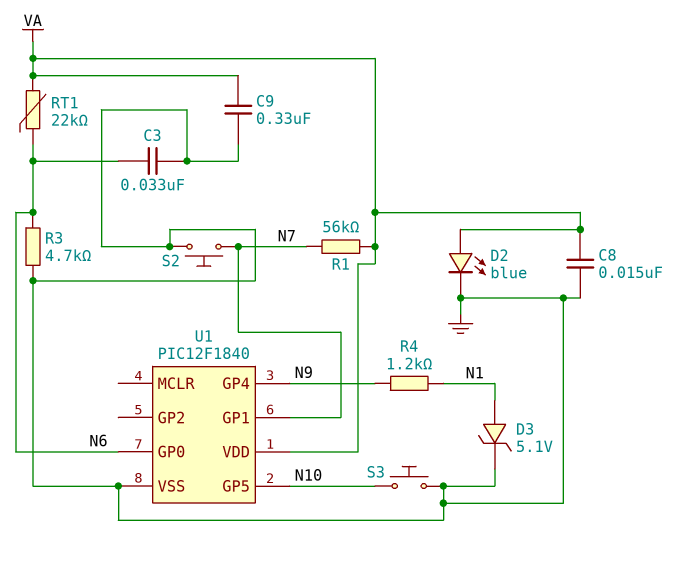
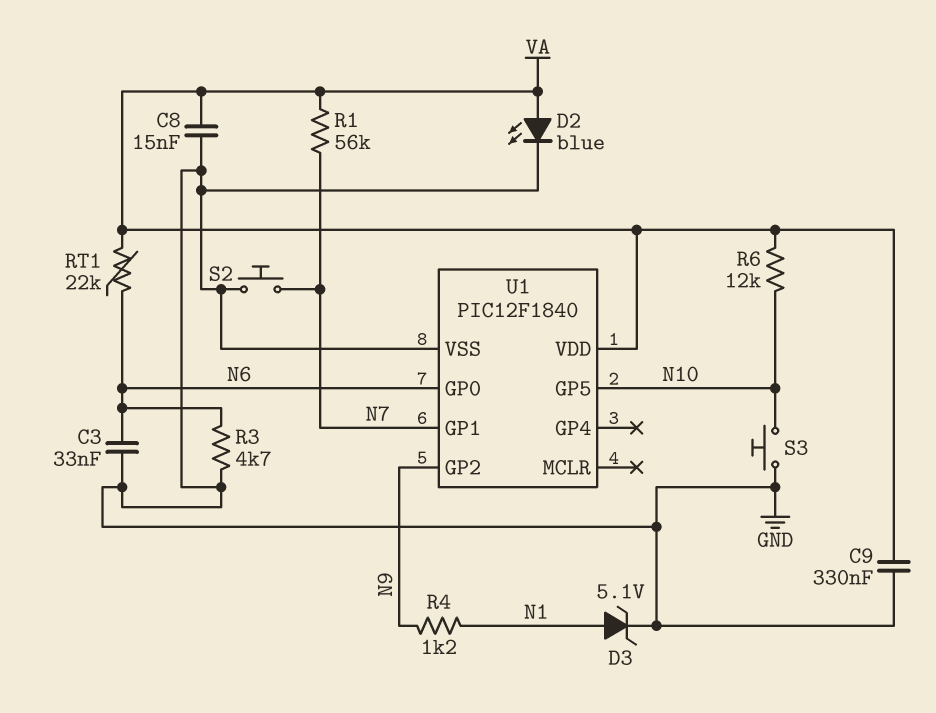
R6: none -> 12k (N10, VA)
U1 pin GP2: none -> N9
U1 pin GP4: N9 -> none

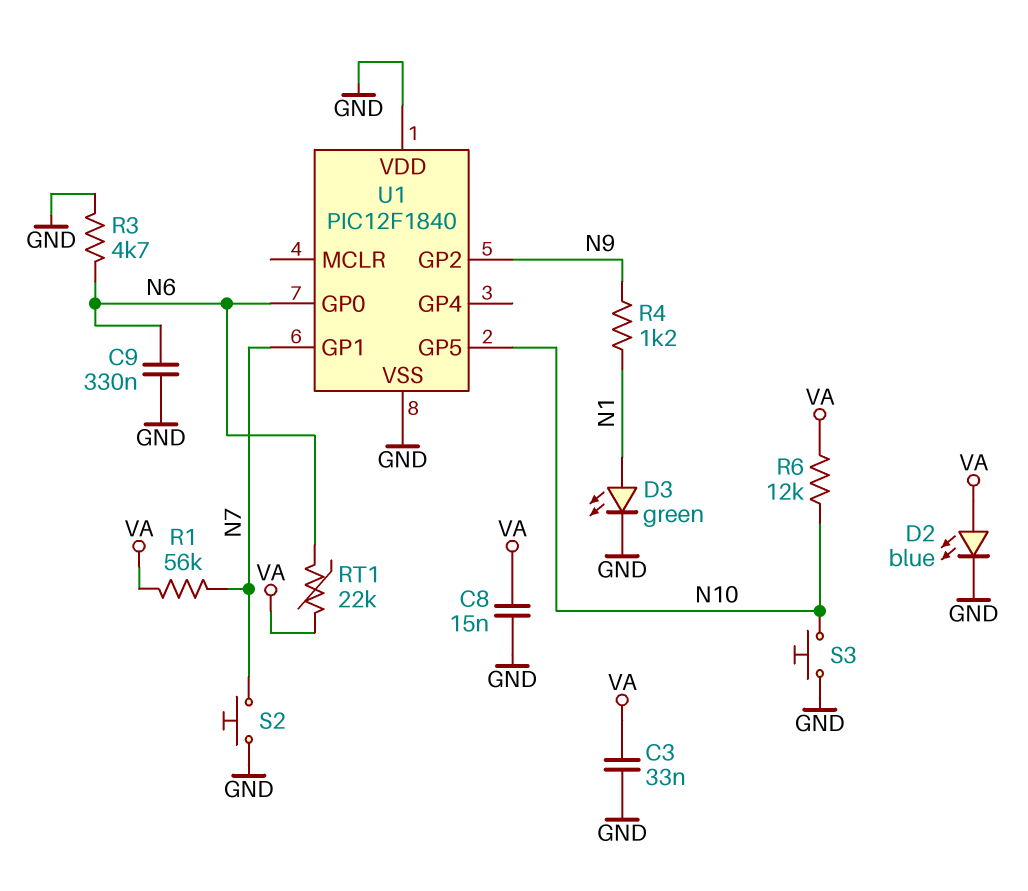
C3: 33nF (GND, N6) -> 33nF (GND, VA)
C9: 330nF (GND, VA) -> 330nF (GND, N6)
D3: zener 5.1V (A N1, K GND) -> LED green (A N1, K GND)
U1 pin VDD: VA -> GND

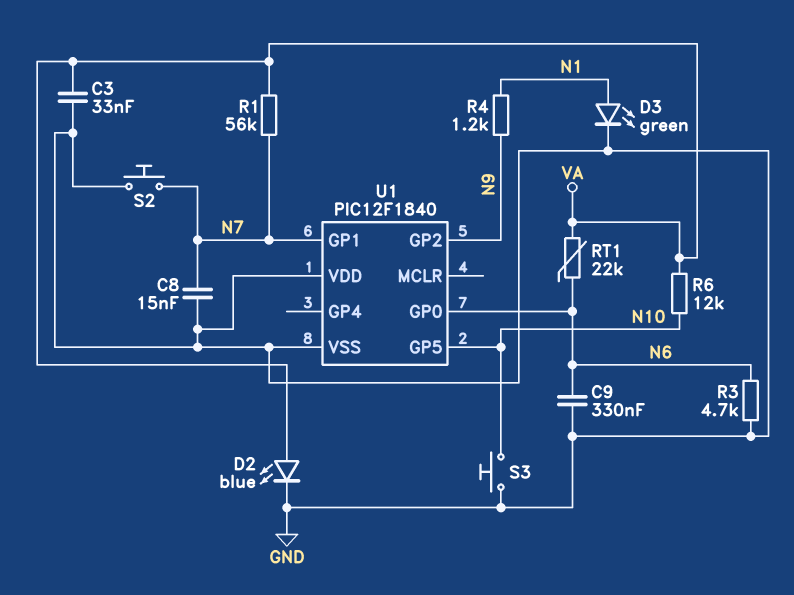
C8: 15nF (GND, VA) -> 15nF (GND, N7)

